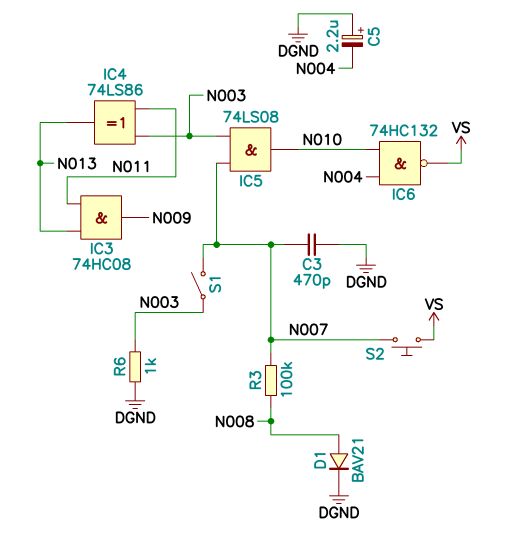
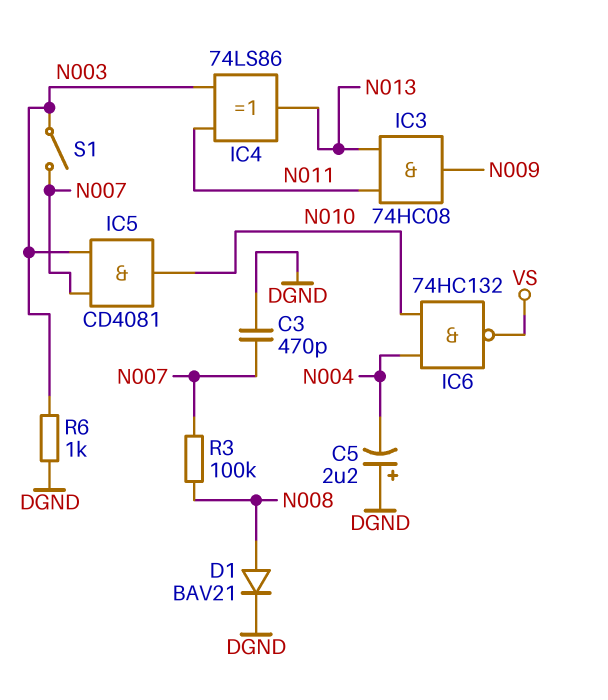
IC5: AND 74LS08 (in N003, in N007, out N010) -> AND CD4081 (in N003, in N007, out N010)
S2: button (N007, VS) -> none

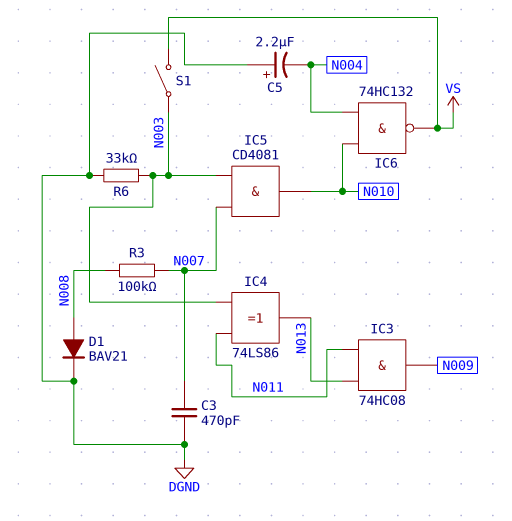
R6: 1k (DGND, N003) -> 33k (DGND, N003)
S1: switch (N003, N007) -> switch (N003, VS)

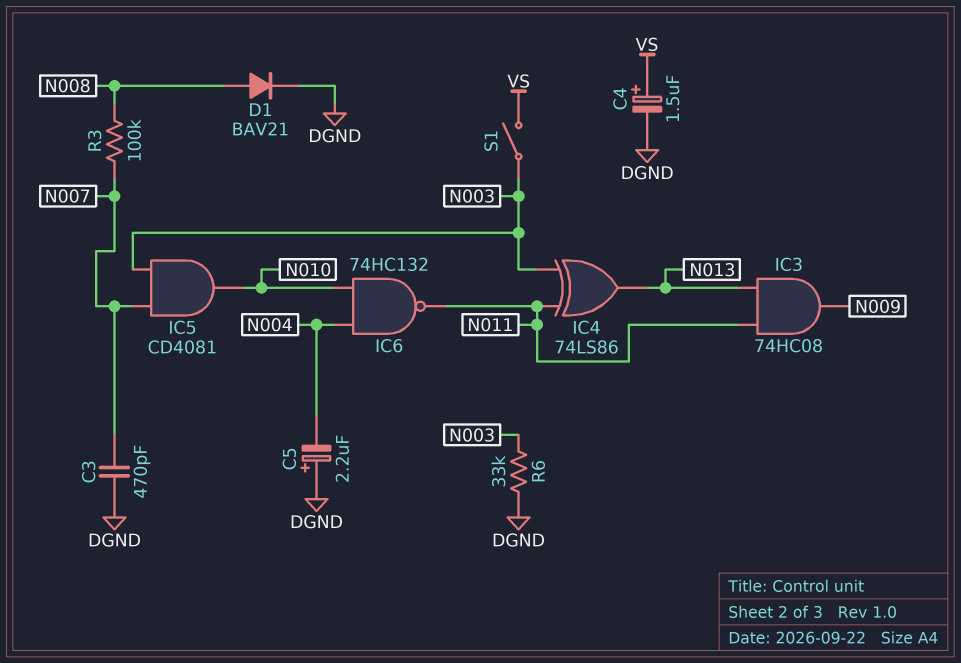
C4: none -> 1.5uF (plus VS, minus DGND)
IC6: NAND 74HC132 (in N004, in N010, out VS) -> NAND 74HC132 (in N004, in N010, out N011)

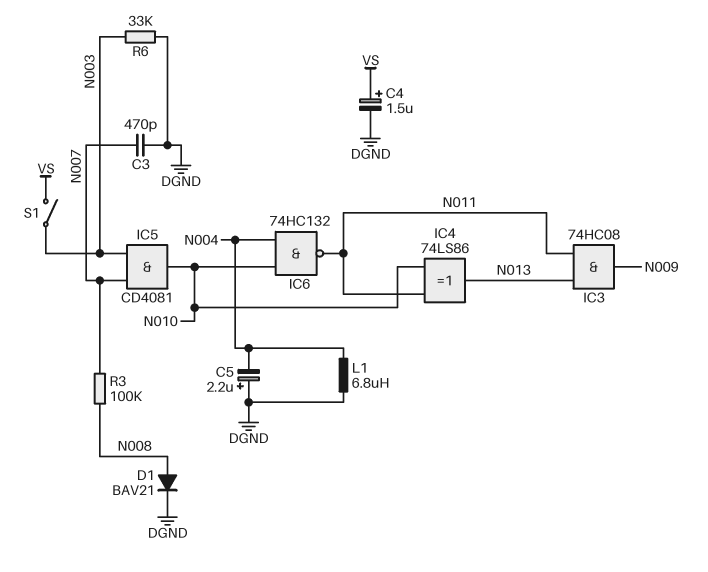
IC4: XOR 74LS86 (in N003, in N011, out N013) -> XOR 74LS86 (in N010, in N011, out N013)
L1: none -> 6.8uH (DGND, N004)

